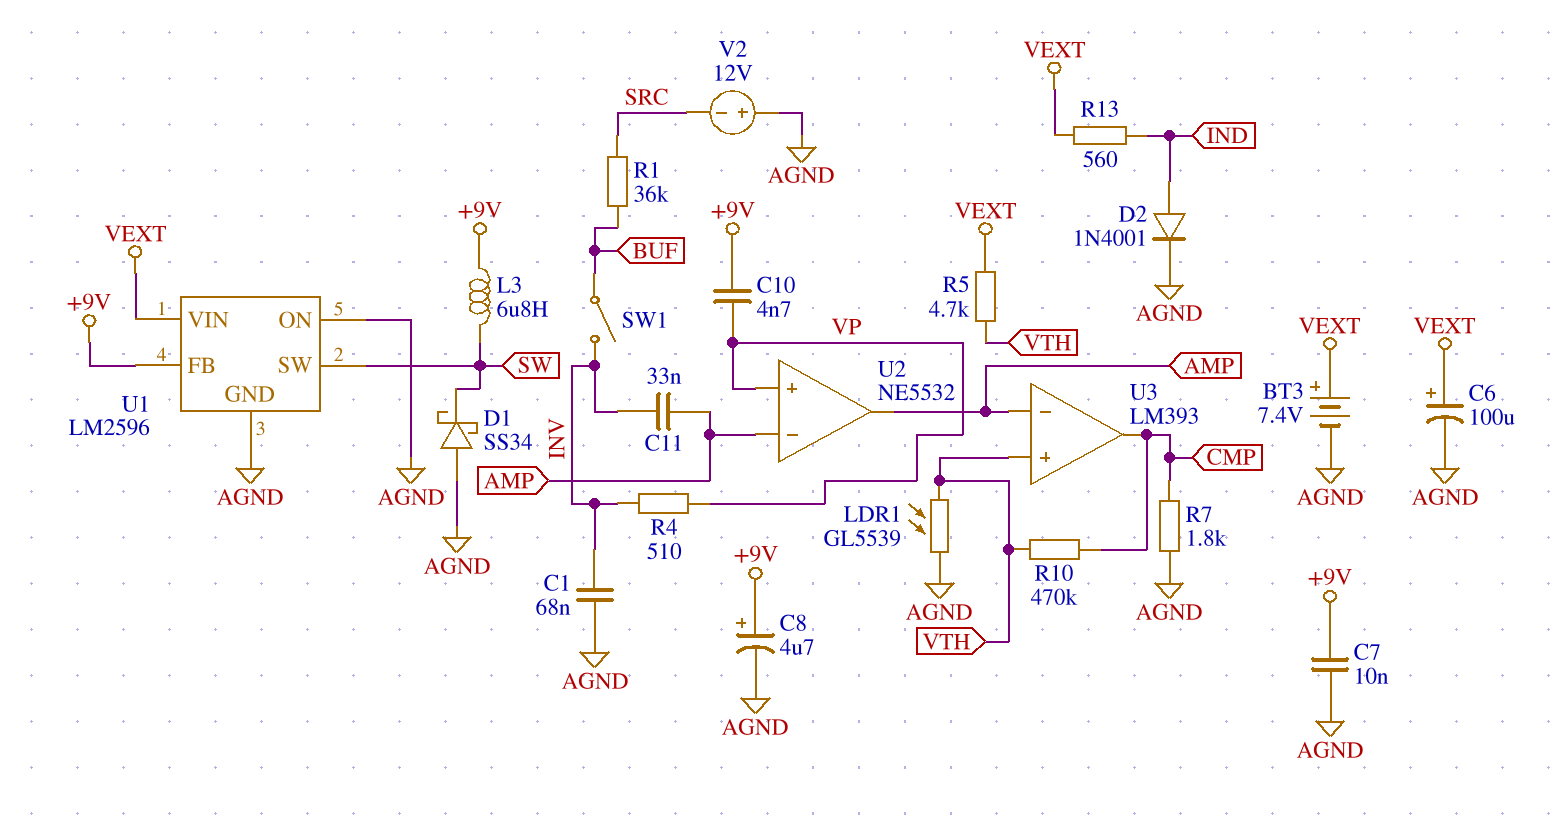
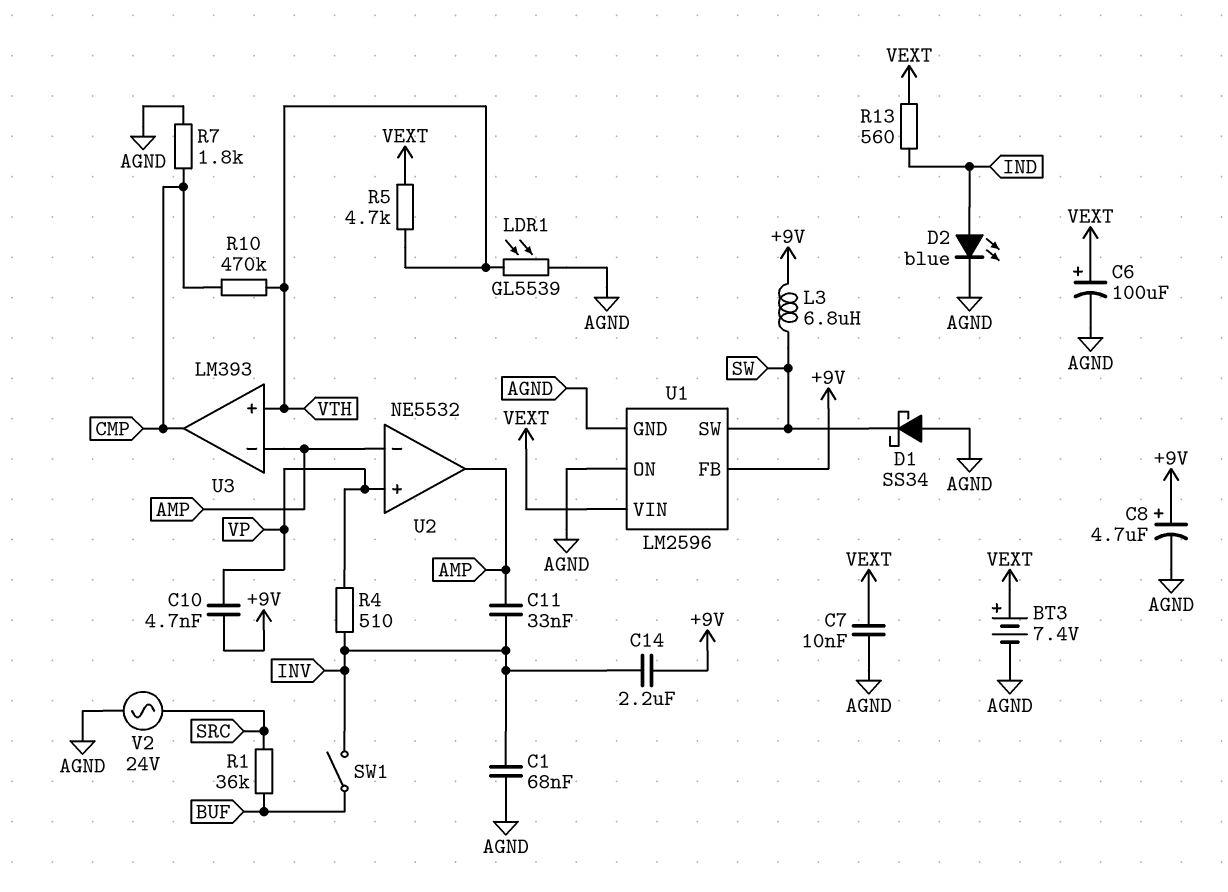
C7: 10nF (+9V, AGND) -> 10nF (AGND, VEXT)
C14: none -> 2.2uF (+9V, INV)
D2: diode 1N4001 (A IND, K AGND) -> LED blue (A IND, K AGND)
V2: 12V (plus AGND, minus SRC) -> AC 24V (AGND, SRC)

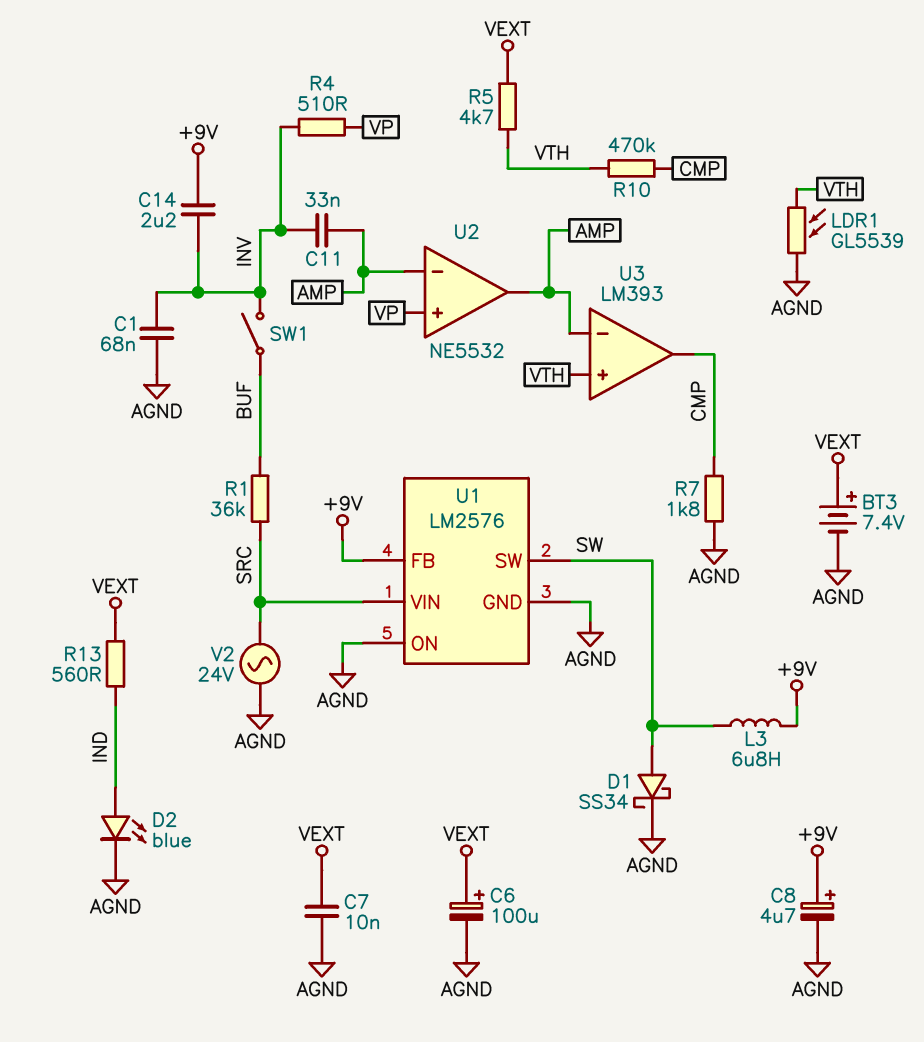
C10: 4.7nF (+9V, VP) -> none
D1: schottky SS34 (A AGND, K SW) -> schottky SS34 (A SW, K AGND)
U1: LM2596 -> LM2576
U1 pin VIN: VEXT -> SRC

